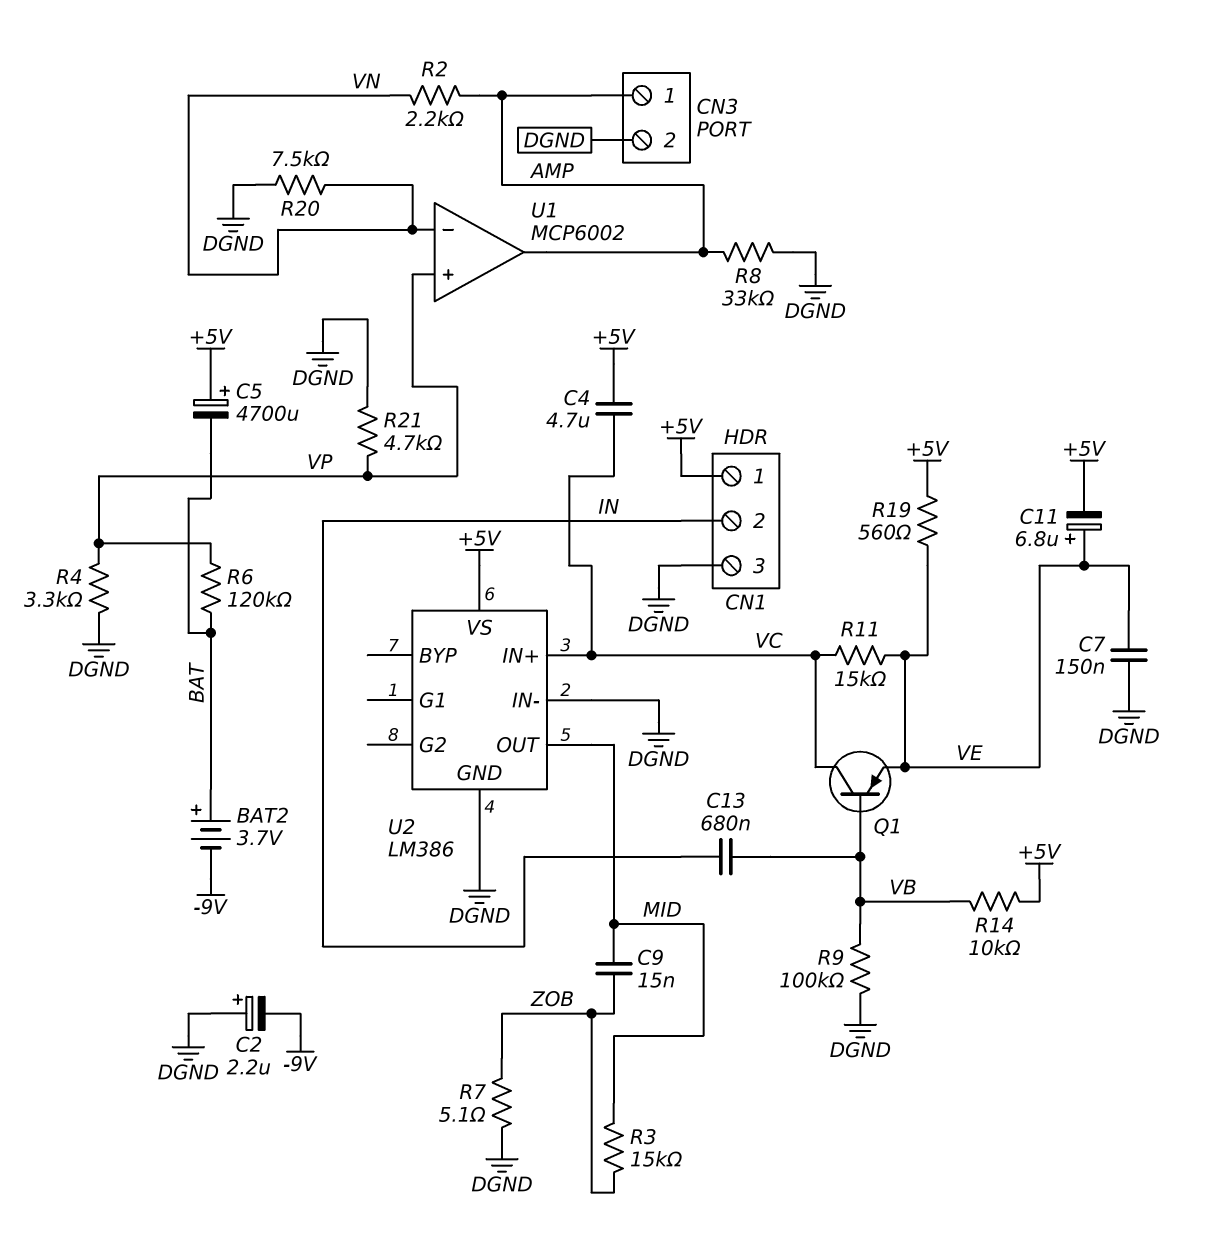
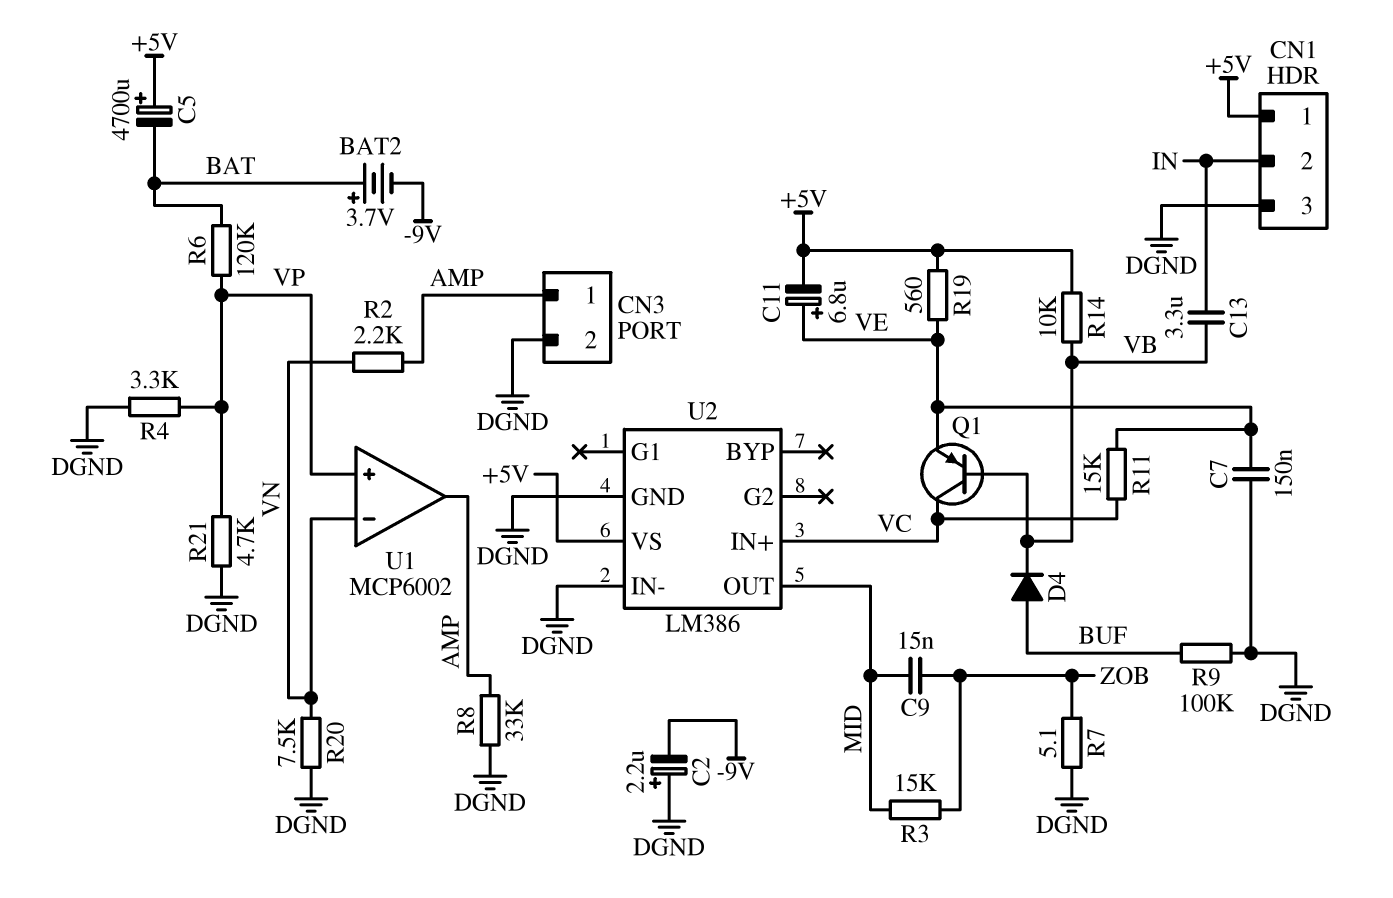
C4: 4.7uF (+5V, VC) -> none
C13: 680nF (IN, VB) -> 3.3uF (IN, VB)
D4: none -> diode (A BUF, K VB)
R9: 100k (DGND, VB) -> 100k (BUF, DGND)

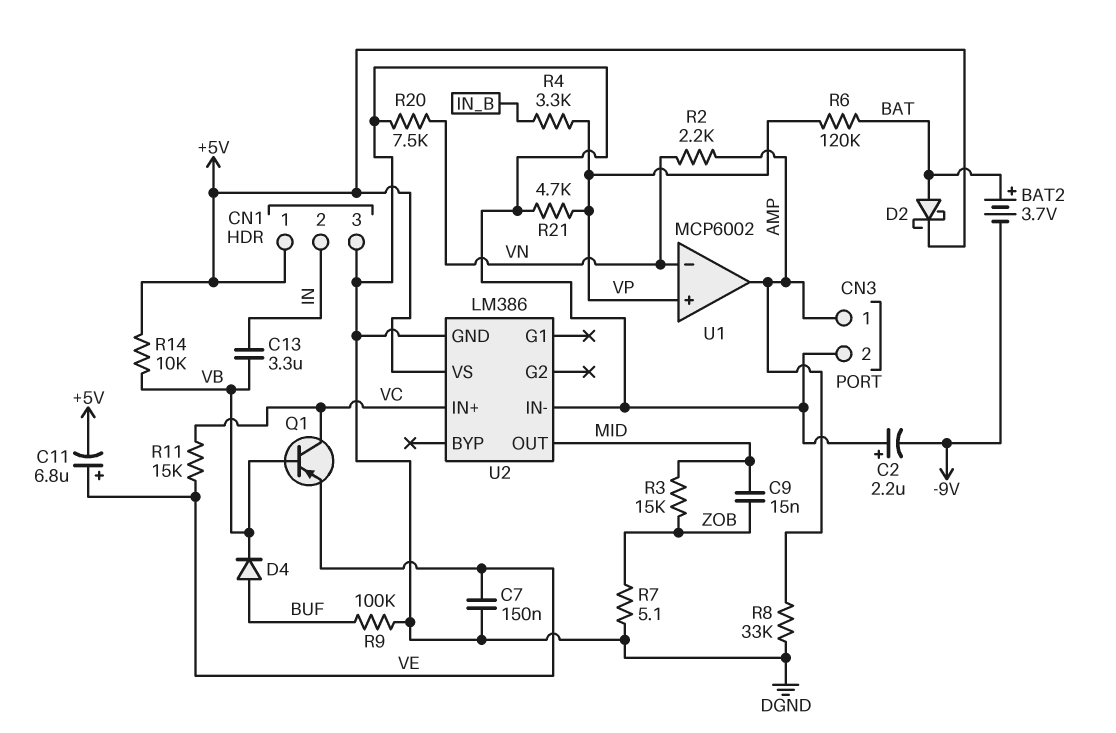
C5: 4700uF (plus +5V, minus BAT) -> none
D2: none -> schottky (A BAT, K +5V)
R4: 3.3k (DGND, VP) -> 3.3k (IN_B, VP)
R19: 560 (+5V, VE) -> none

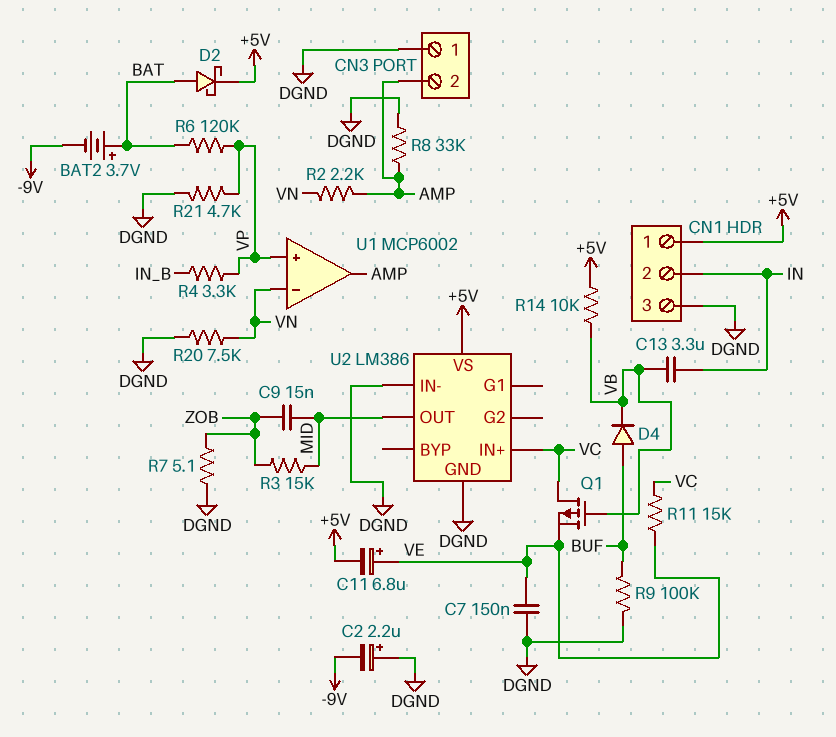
CN3 pin 1: AMP -> DGND
CN3 pin 2: DGND -> AMP
Q1: PNP (B VB, C VC, E VE) -> PMOS (G VB, D VC, S VE)

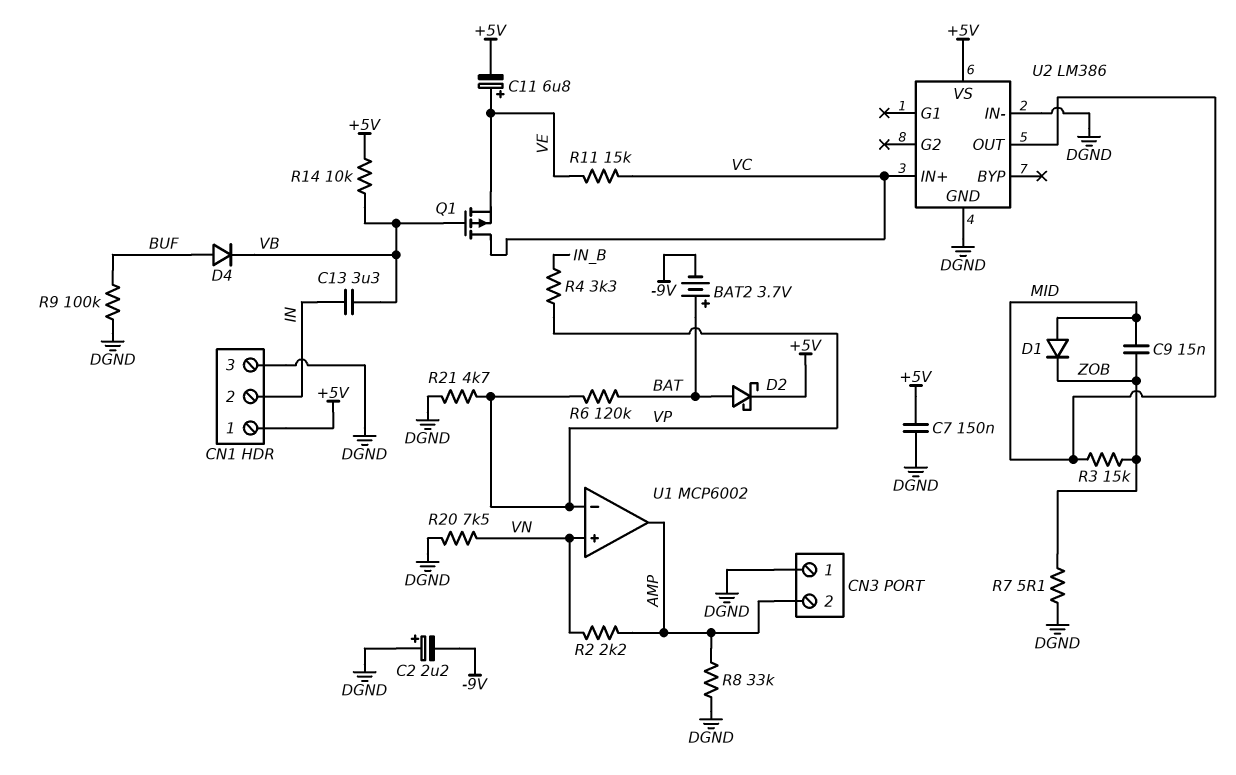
C7: 150nF (DGND, VE) -> 150nF (+5V, DGND)
D1: none -> diode (A MID, K ZOB)
U1 pin in+: VP -> VN
U1 pin in-: VN -> VP

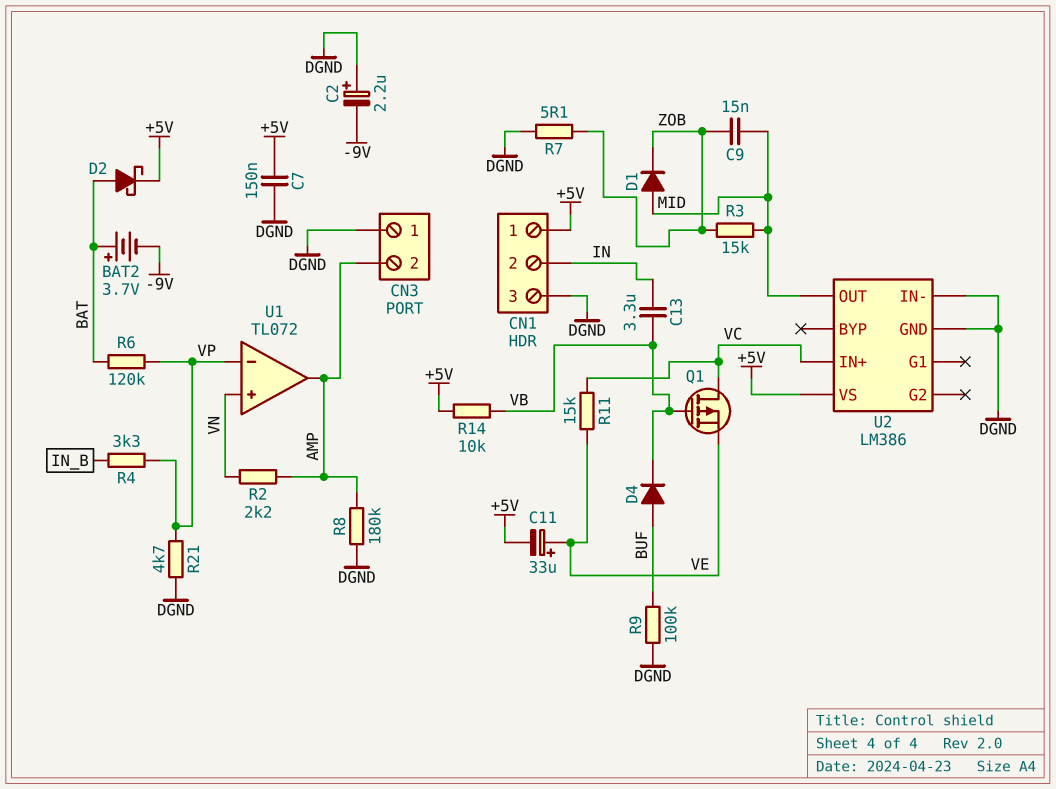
C11: 6.8uF (plus VE, minus +5V) -> 33uF (plus VE, minus +5V)
R8: 33k (AMP, DGND) -> 180k (AMP, DGND)
R20: 7.5k (DGND, VN) -> none
U1: MCP6002 -> TL072

